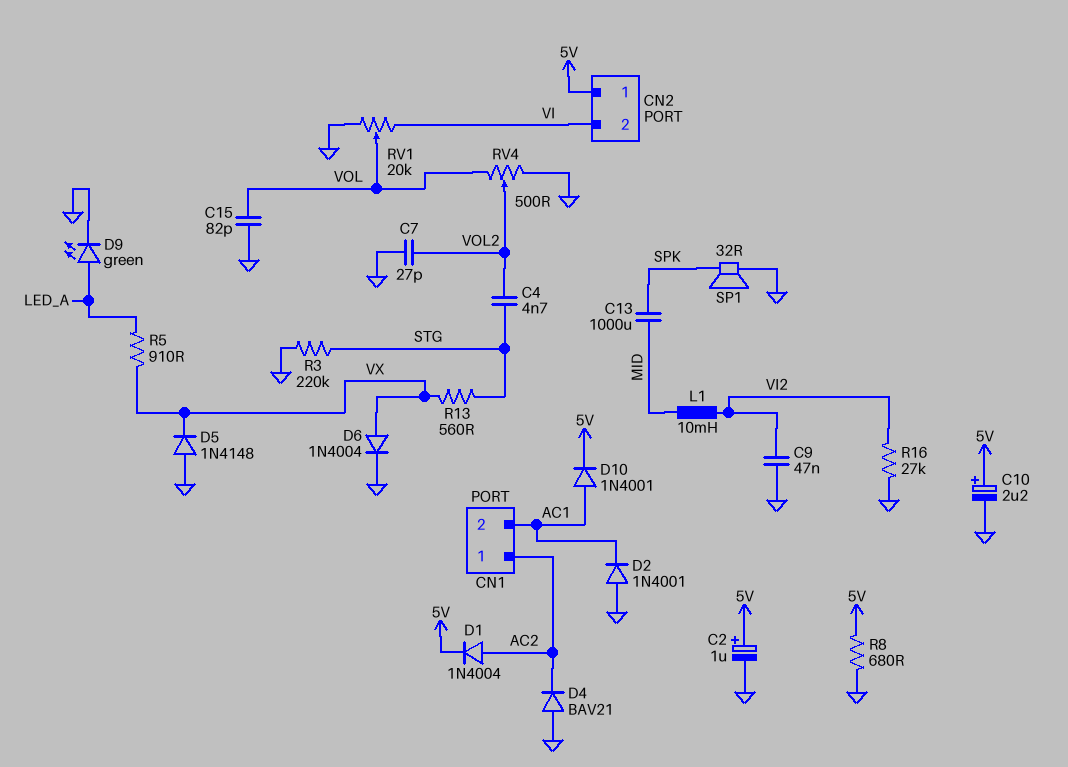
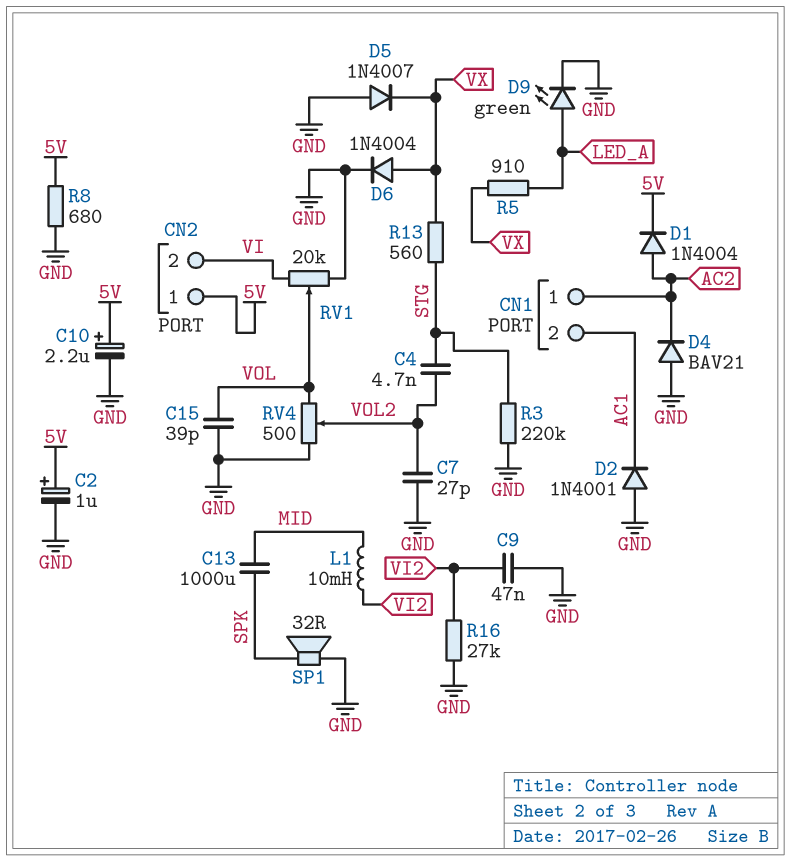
C15: 82pF (GND, VOL) -> 39pF (GND, VOL)
D5: diode 1N4148 (A GND, K VX) -> diode 1N4007 (A GND, K VX)
D10: diode 1N4001 (A AC1, K 5V) -> none

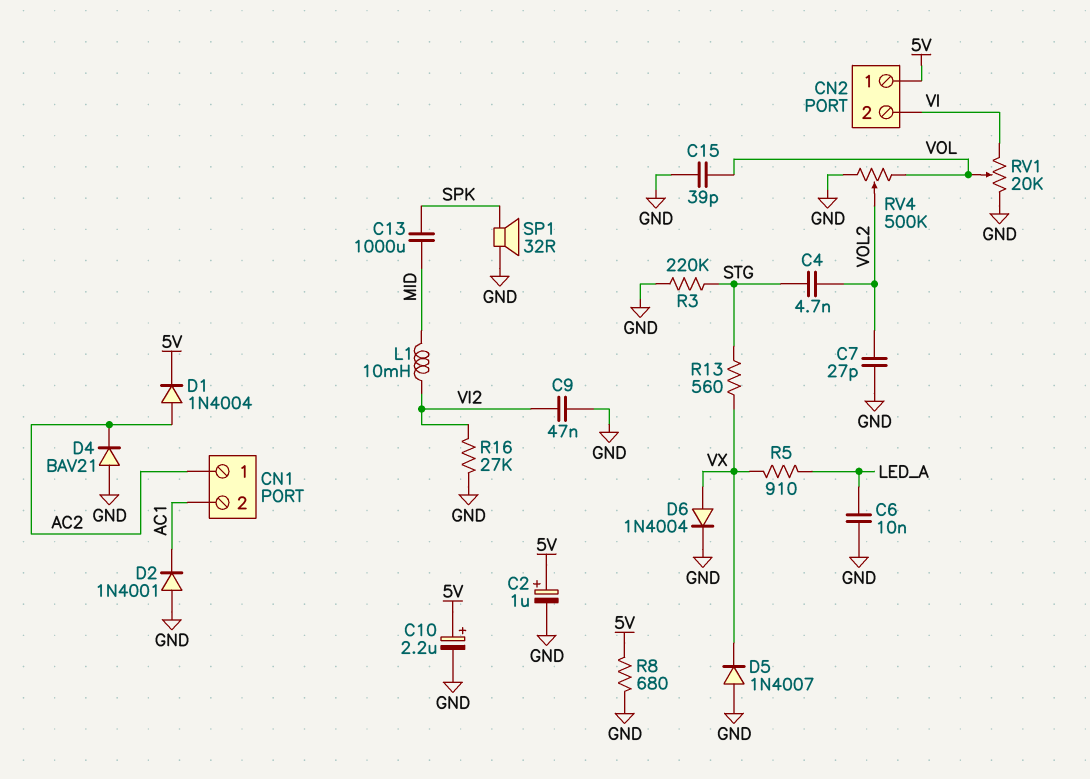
C6: none -> 10nF (GND, LED_A)
D9: LED green (A LED_A, K GND) -> none
RV4: 500 (GND, VOL, wiper VOL2) -> 500k (GND, VOL, wiper VOL2)

